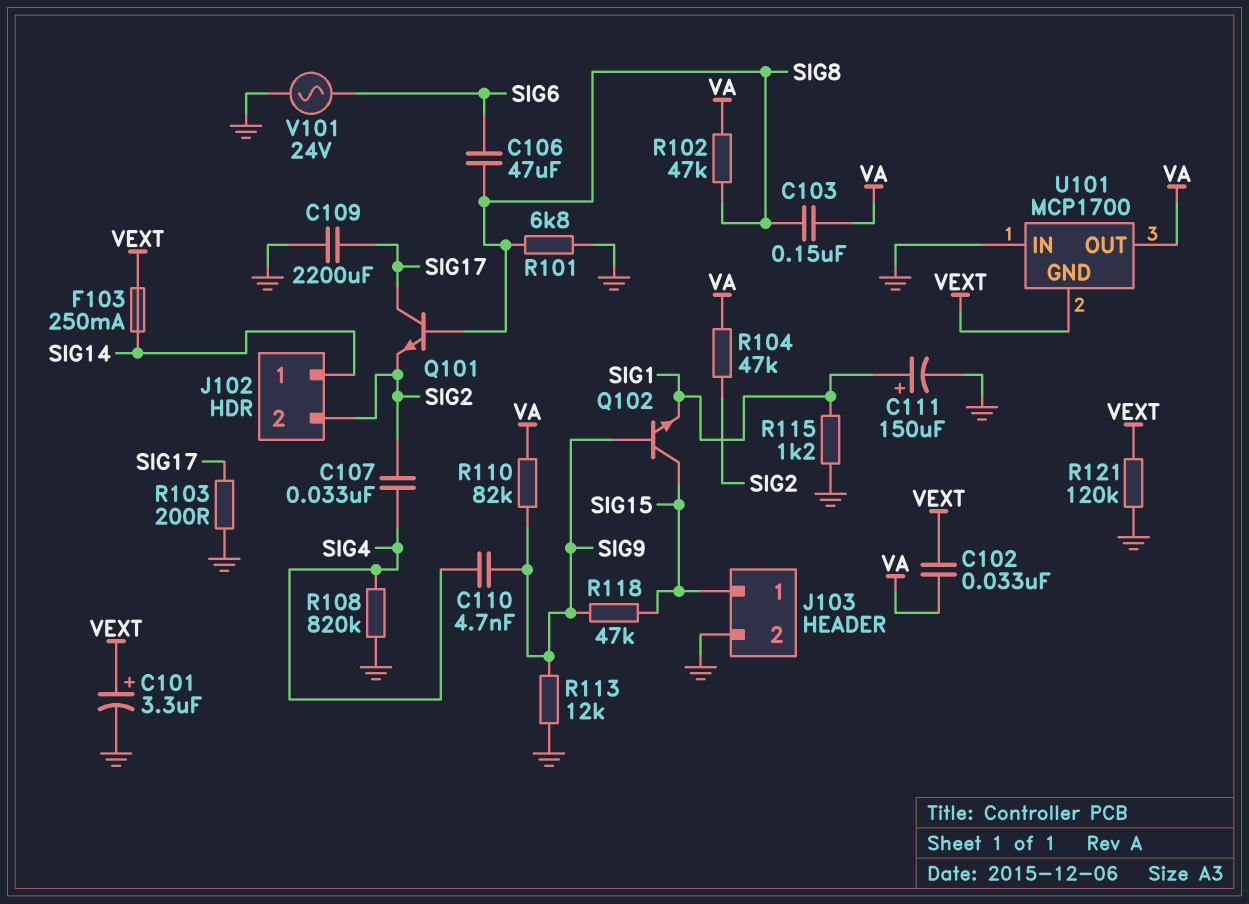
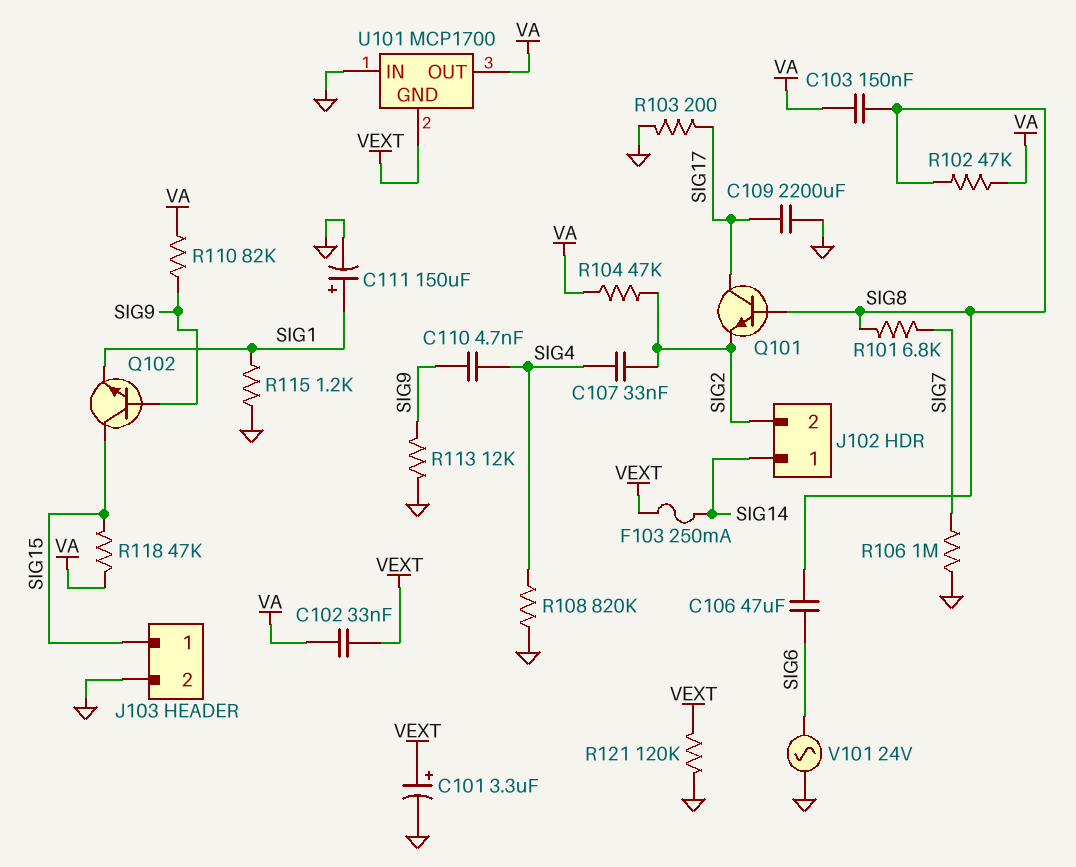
R101: 6.8k (GND, SIG8) -> 6.8k (SIG7, SIG8)
R106: none -> 1M (GND, SIG7)
R118: 47k (SIG9, SIG15) -> 47k (SIG15, VA)

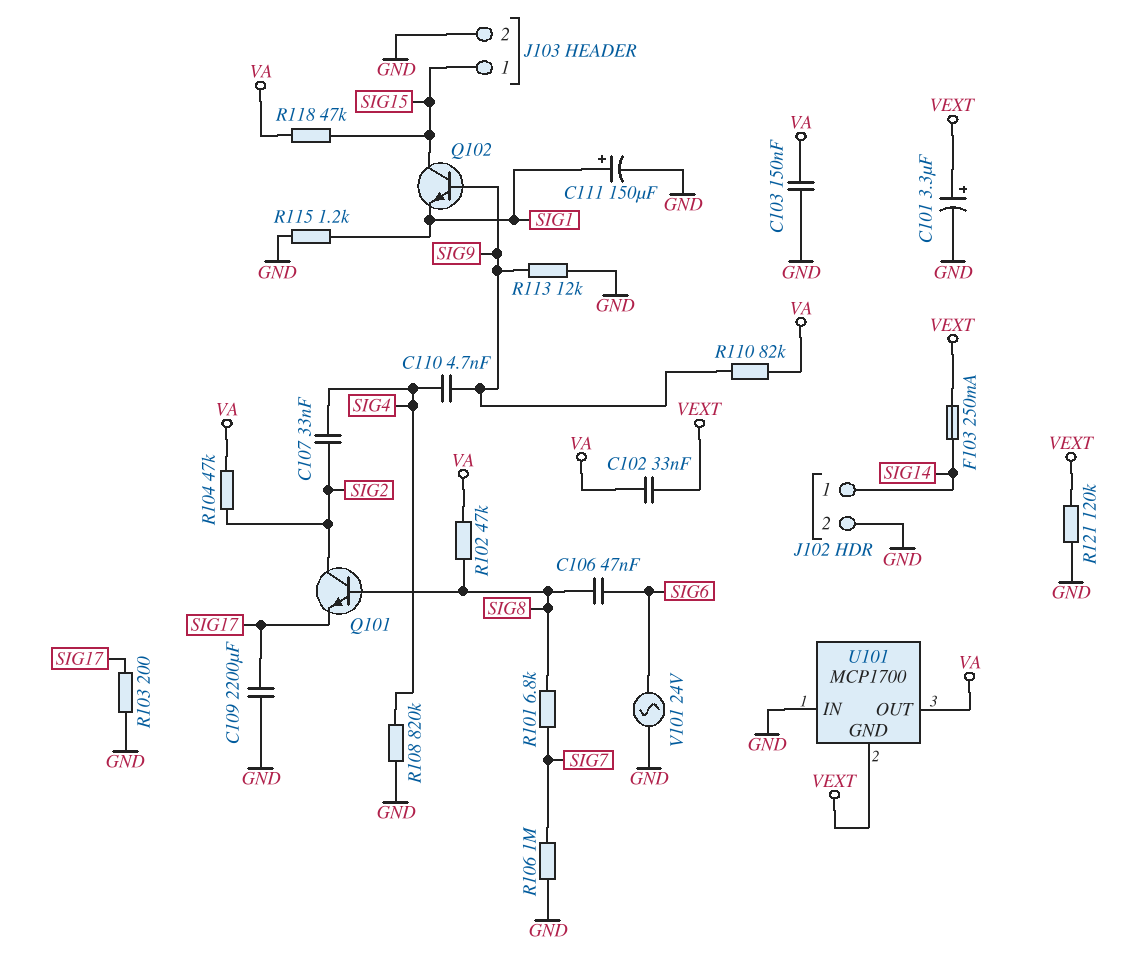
C103: 150nF (SIG8, VA) -> 150nF (GND, VA)
C106: 47uF (SIG6, SIG8) -> 47nF (SIG6, SIG8)
J102 pin 2: SIG2 -> GND
Q101: NPN (B SIG8, C SIG17, E SIG2) -> NPN (B SIG8, C SIG2, E SIG17)

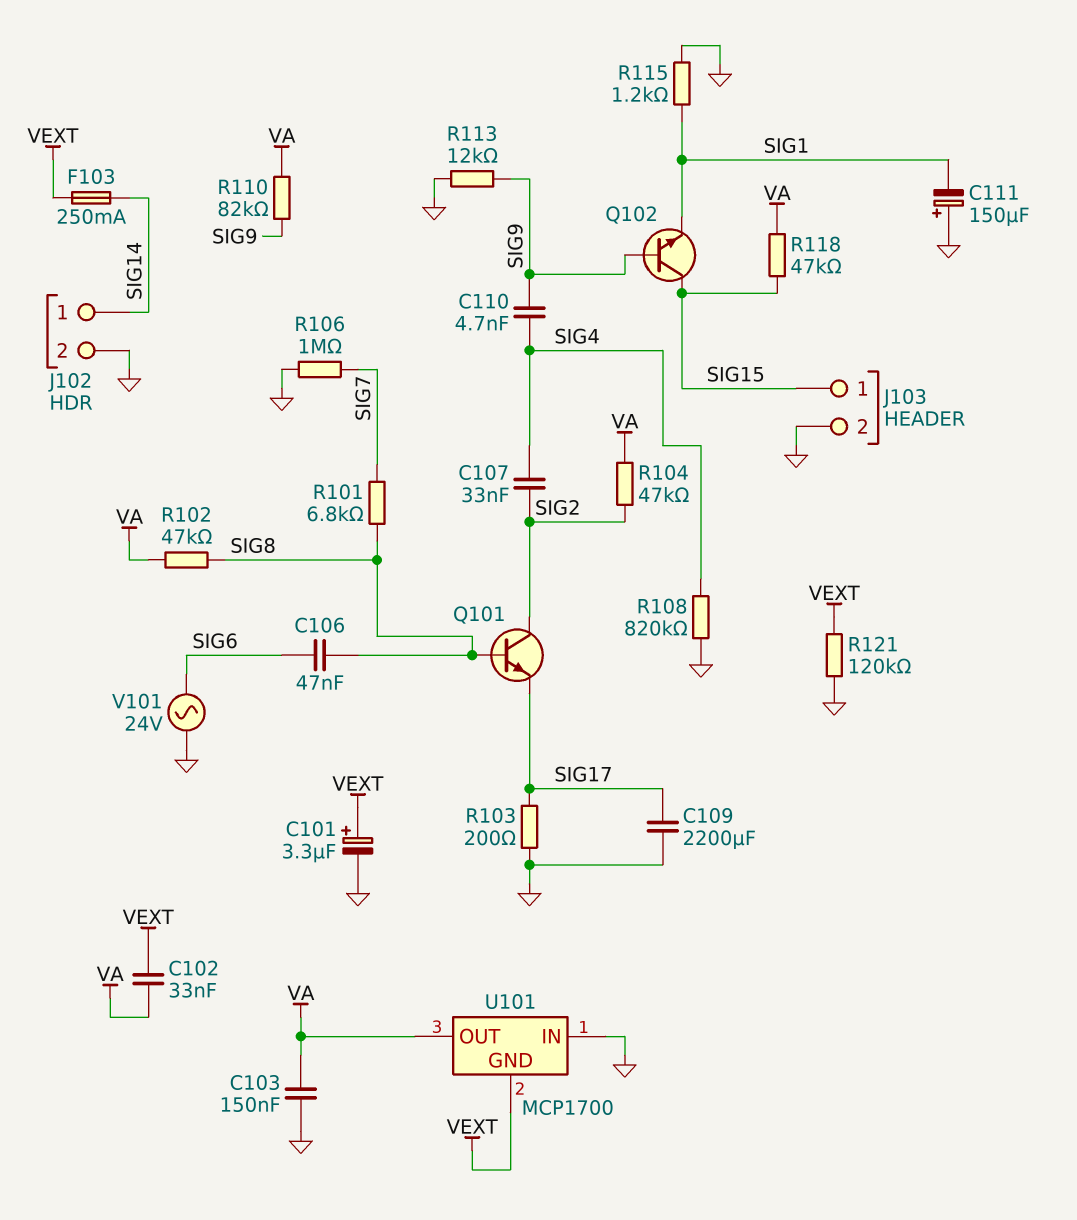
C111: 150uF (plus SIG1, minus GND) -> 150uF (plus GND, minus SIG1)

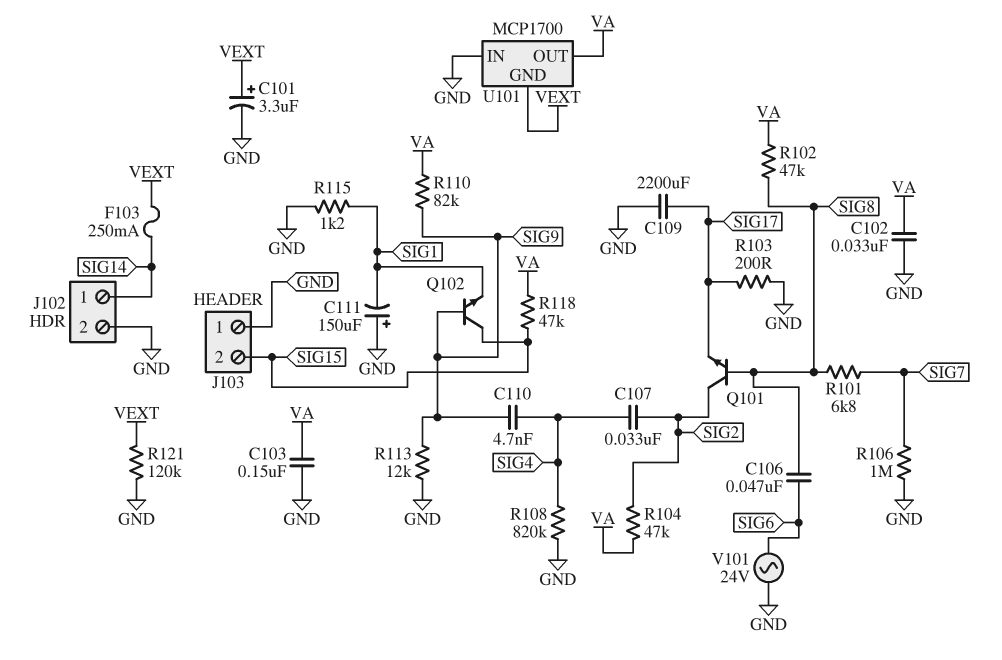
C102: 33nF (VA, VEXT) -> 33nF (GND, VA)
J103 pin 1: SIG15 -> GND
J103 pin 2: GND -> SIG15

